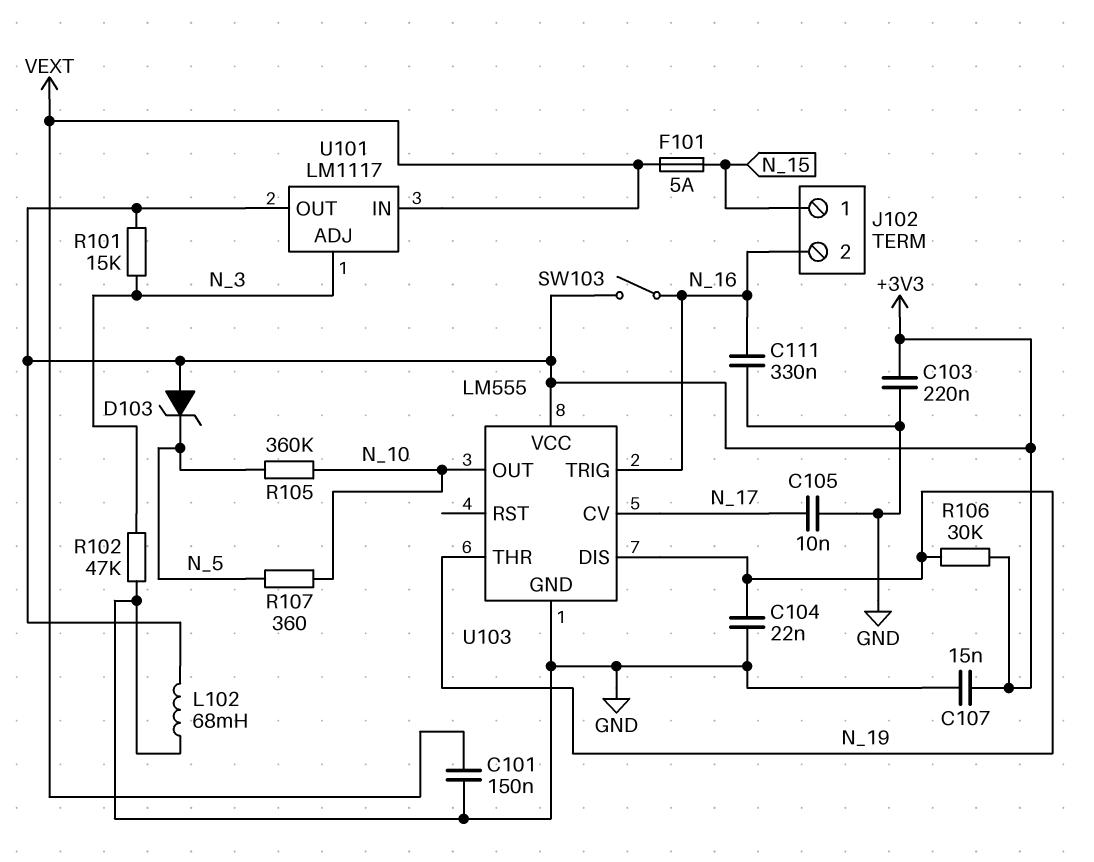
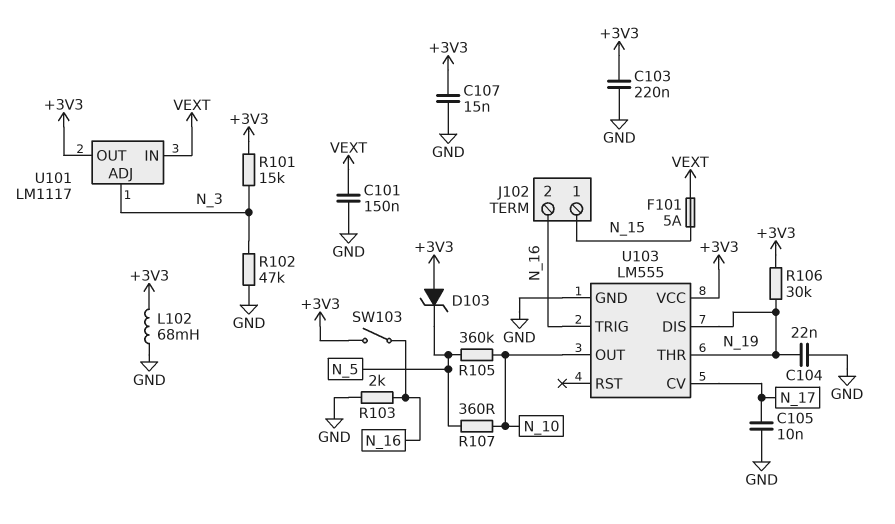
C111: 330nF (GND, N_16) -> none
R103: none -> 2k (GND, N_16)

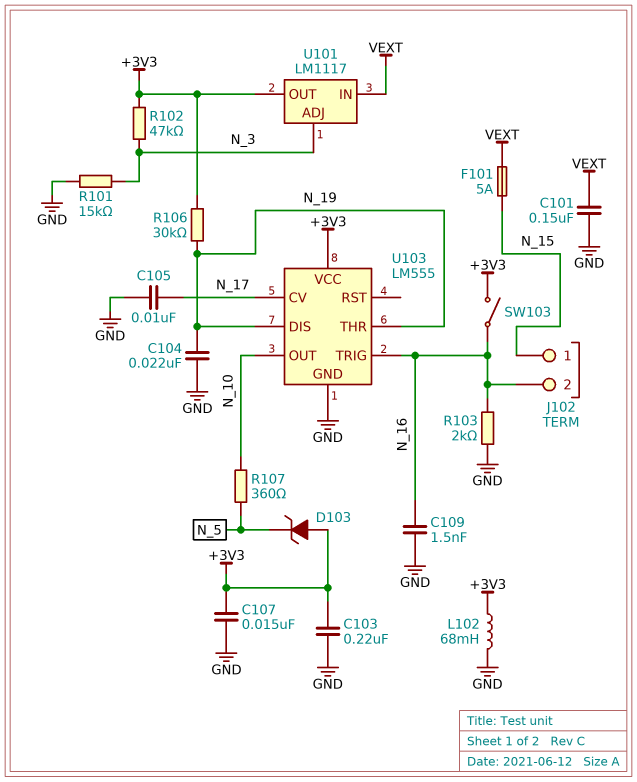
C109: none -> 1.5nF (GND, N_16)
R101: 15k (+3V3, N_3) -> 15k (GND, N_3)
R102: 47k (GND, N_3) -> 47k (+3V3, N_3)
R105: 360k (N_5, N_10) -> none

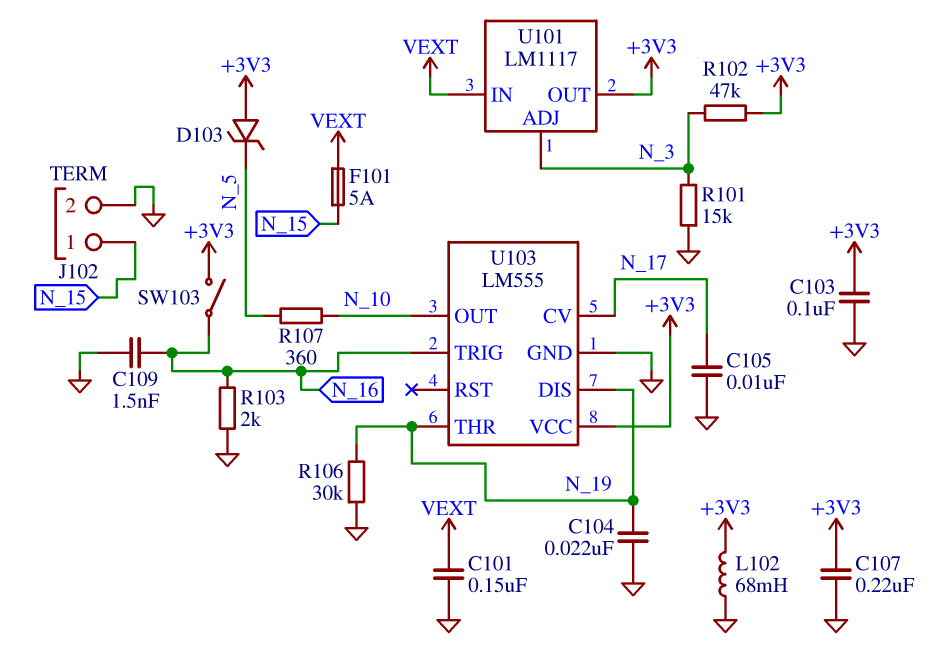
C103: 220nF (+3V3, GND) -> 100nF (+3V3, GND)
C107: 15nF (+3V3, GND) -> 220nF (+3V3, GND)
J102 pin 2: N_16 -> GND
R106: 30k (+3V3, N_19) -> 30k (GND, N_19)

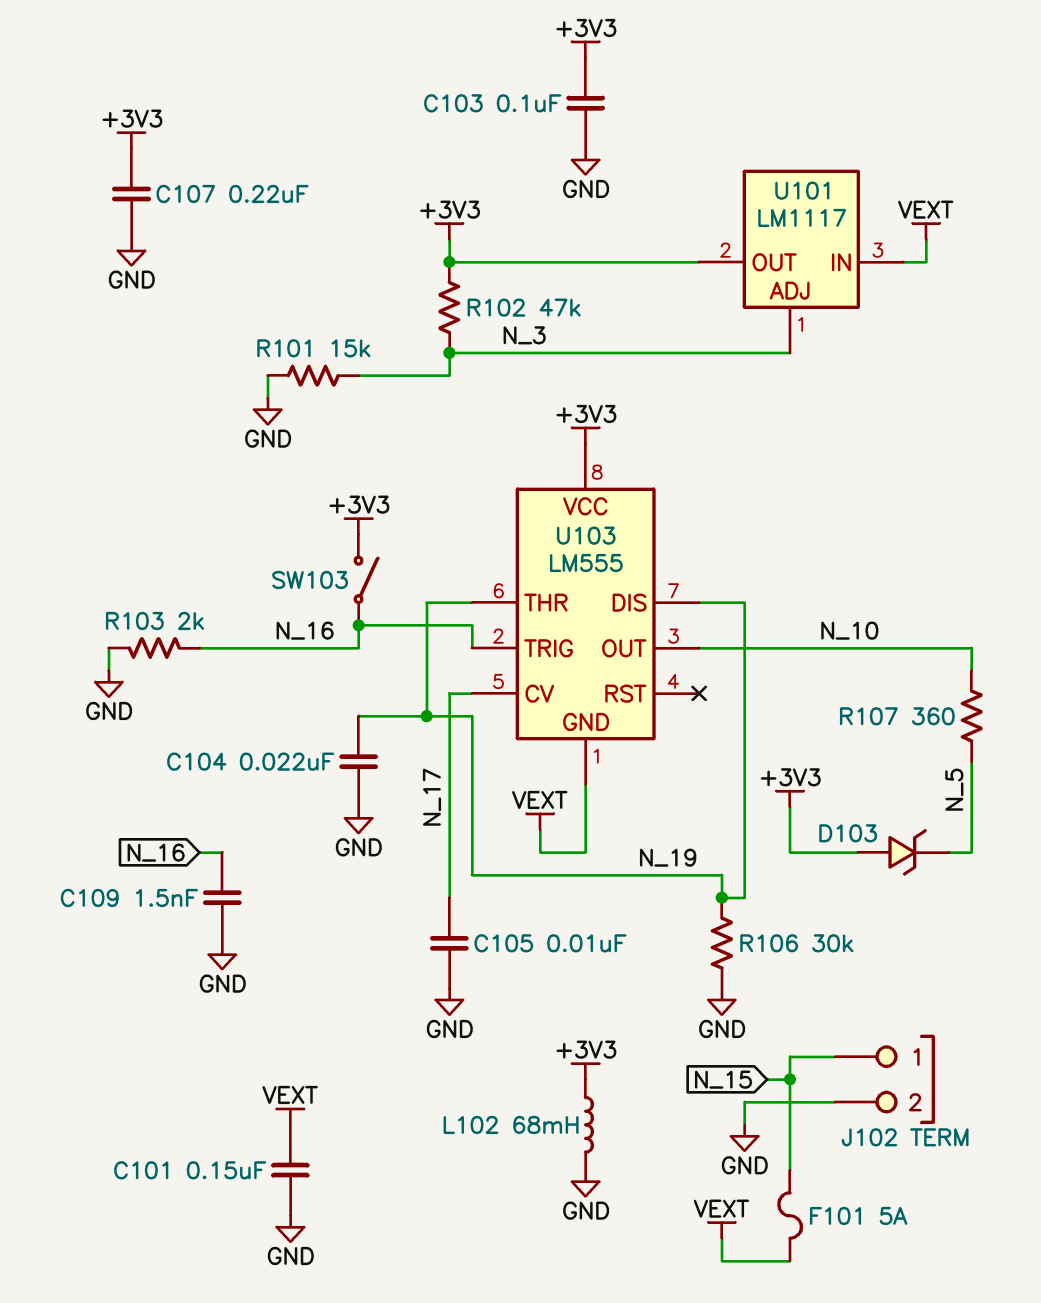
U103 pin GND: GND -> VEXT

